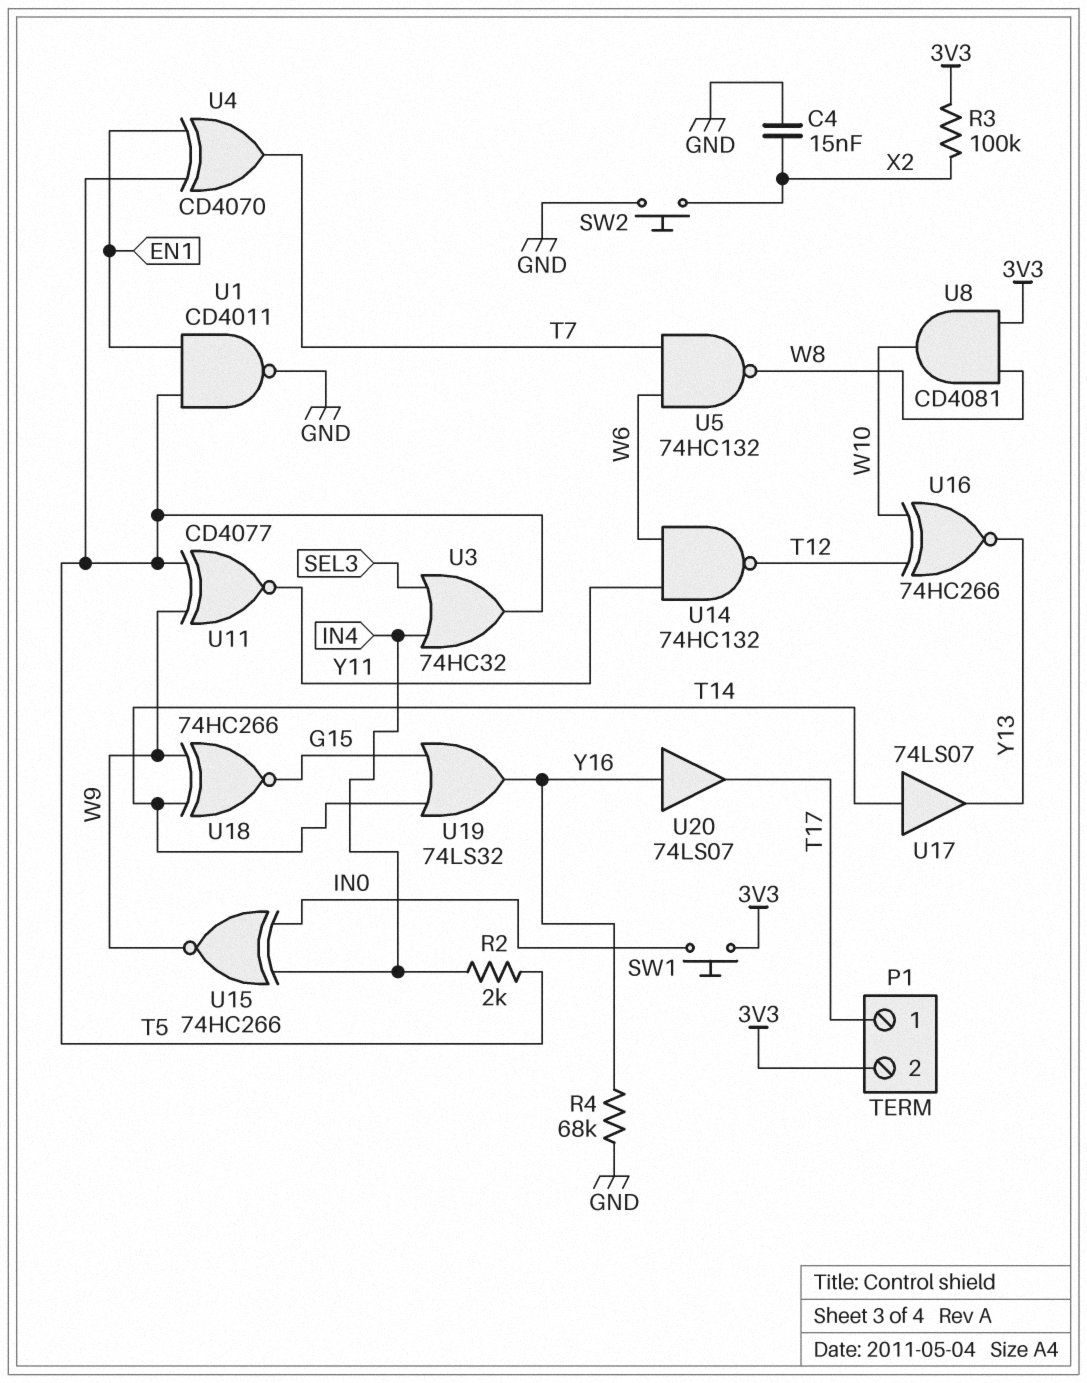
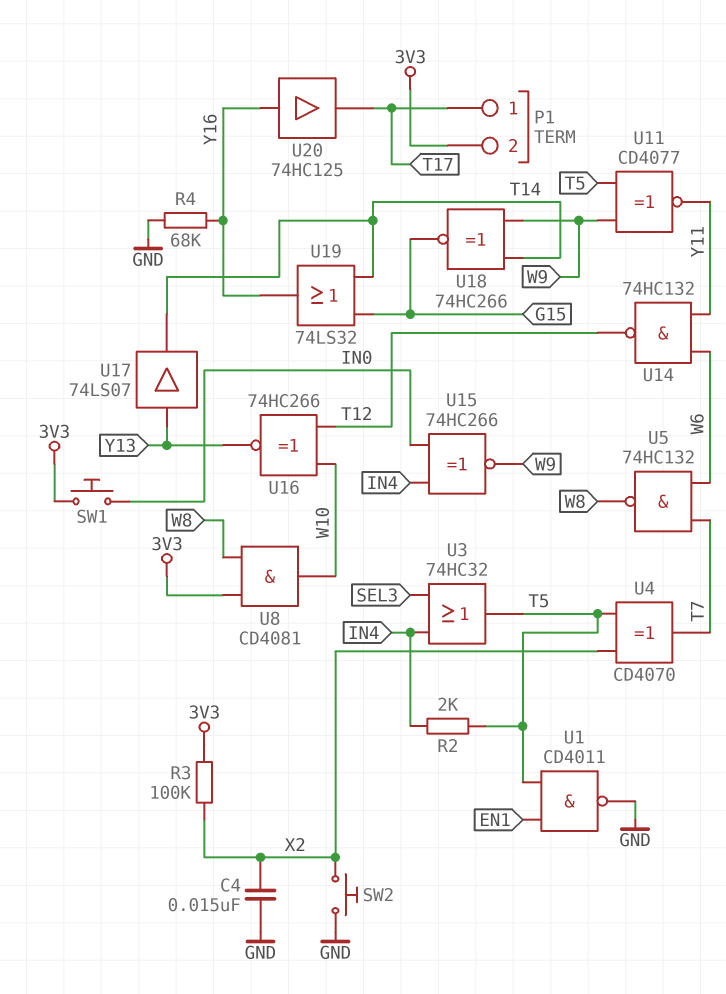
U4: XOR CD4070 (in EN1, in T5, out T7) -> XOR CD4070 (in T5, in X2, out T7)
U17: buffer 74LS07 (in T14, out Y13) -> buffer 74LS07 (in Y13, out T14)
U20: buffer 74LS07 (in Y16, out T17) -> buffer 74HC125 (in Y16, out T17)

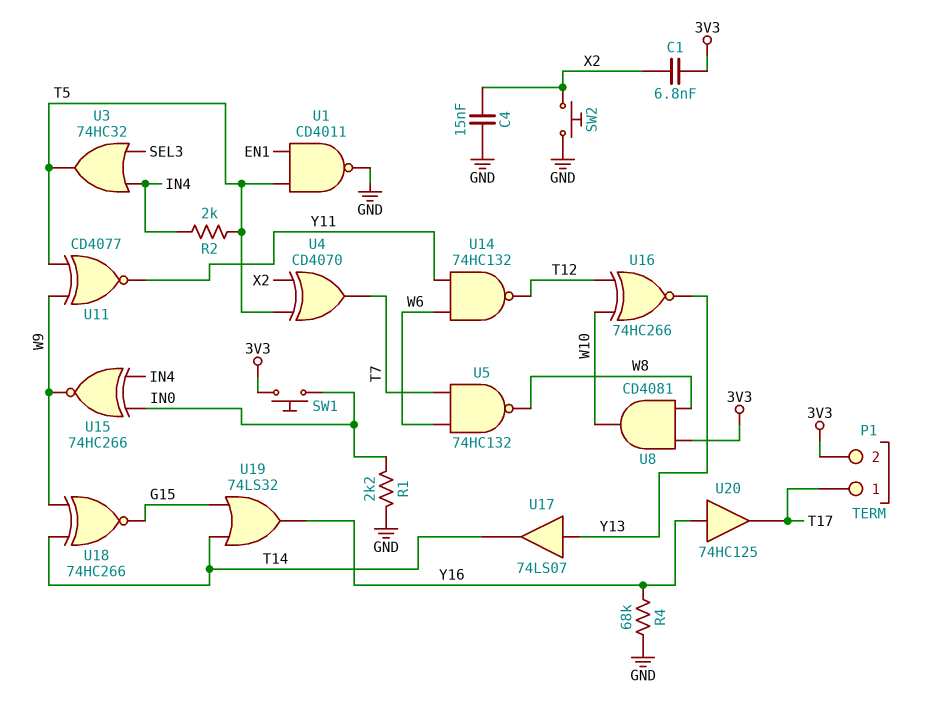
C1: none -> 6.8nF (3V3, X2)
R1: none -> 2.2k (GND, IN0)
R3: 100k (3V3, X2) -> none

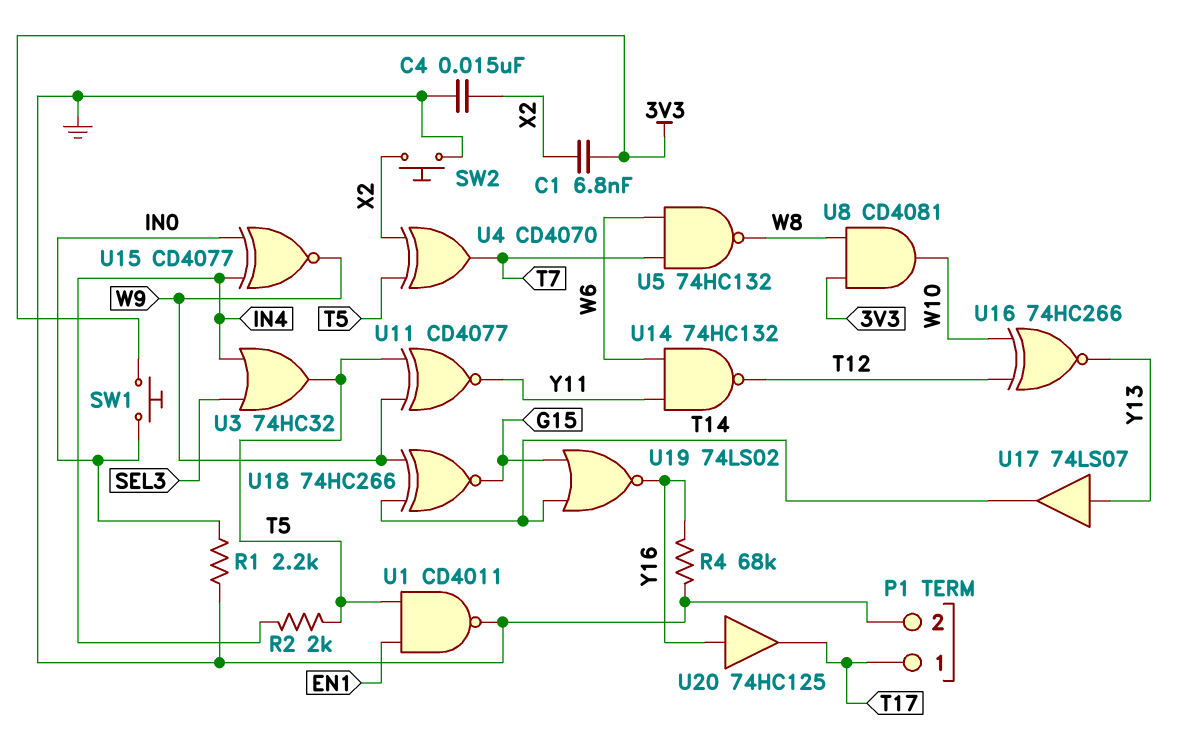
P1 pin 2: 3V3 -> GND
U15: XNOR 74HC266 (in IN0, in IN4, out W9) -> XNOR CD4077 (in IN0, in IN4, out W9)
U19: OR 74LS32 (in G15, in T14, out Y16) -> NOR 74LS02 (in G15, in T14, out Y16)

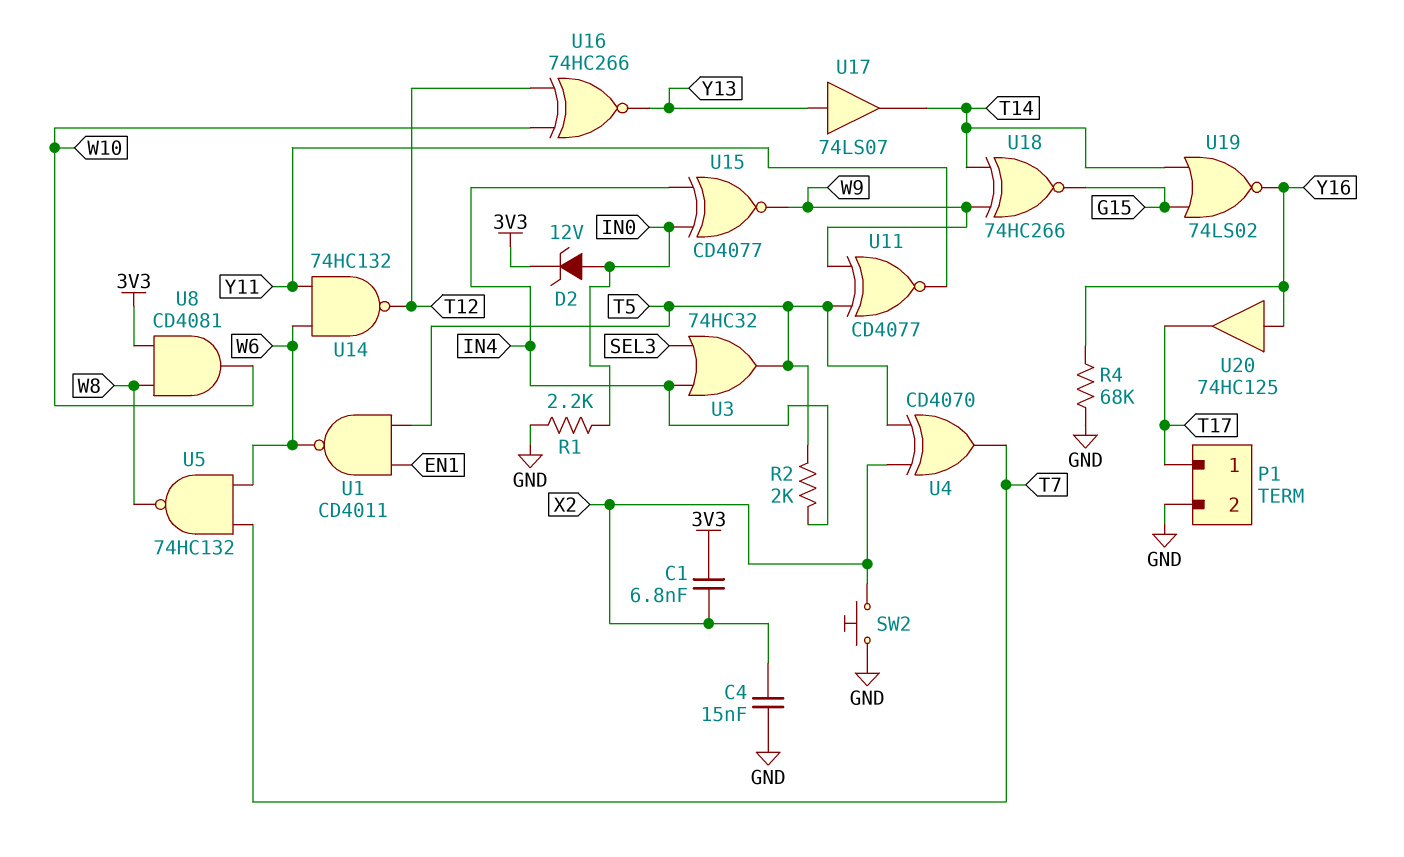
D2: none -> zener 12V (A IN0, K 3V3)
SW1: button (3V3, IN0) -> none
U1: NAND CD4011 (in EN1, in T5, out GND) -> NAND CD4011 (in EN1, in T5, out W6)

